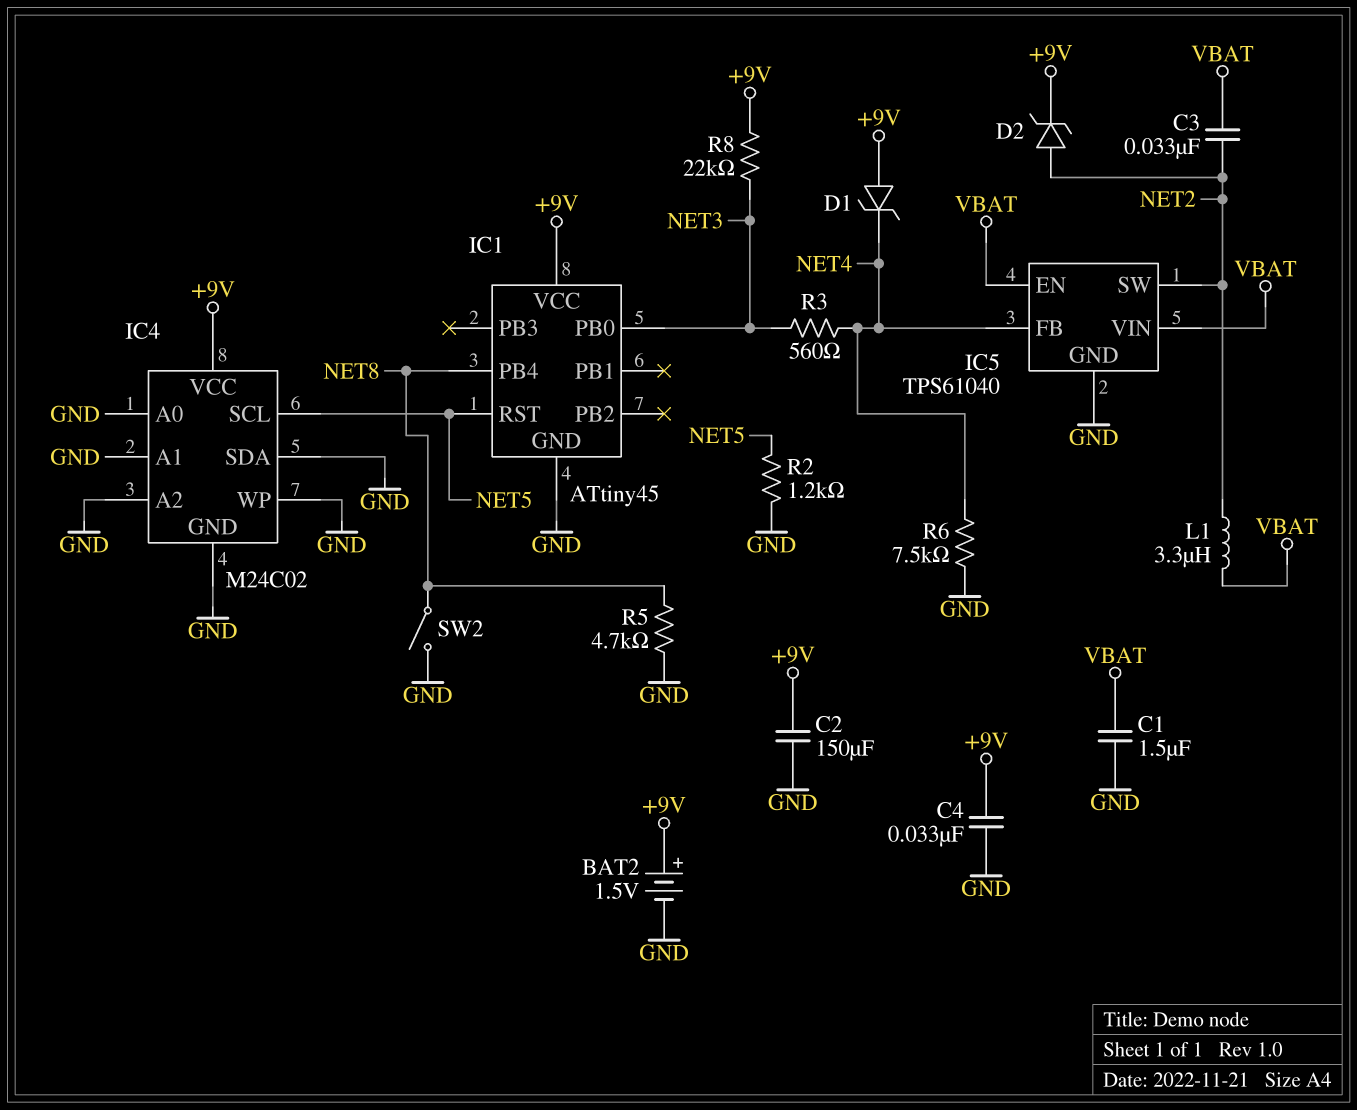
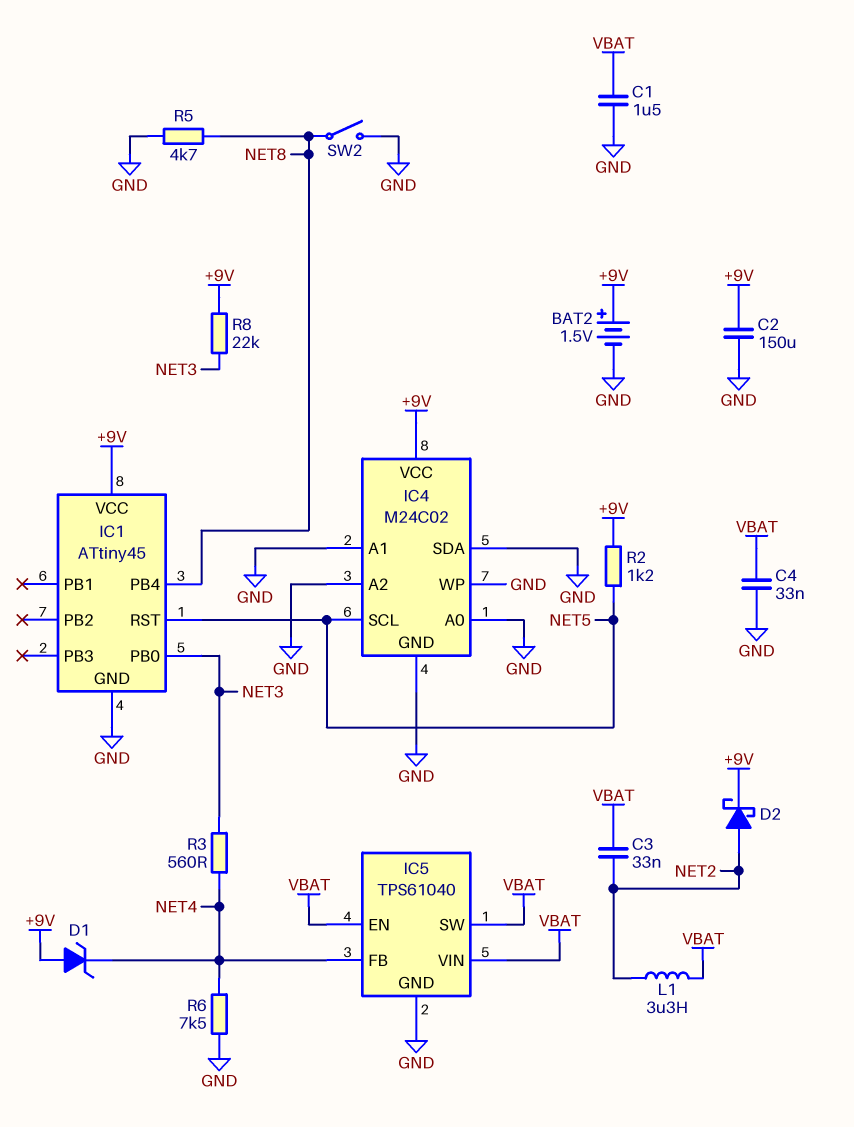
C4: 33nF (+9V, GND) -> 33nF (GND, VBAT)
D2: zener (A NET2, K +9V) -> schottky (A NET2, K +9V)
IC5 pin SW: NET2 -> VBAT
R2: 1.2k (GND, NET5) -> 1.2k (+9V, NET5)

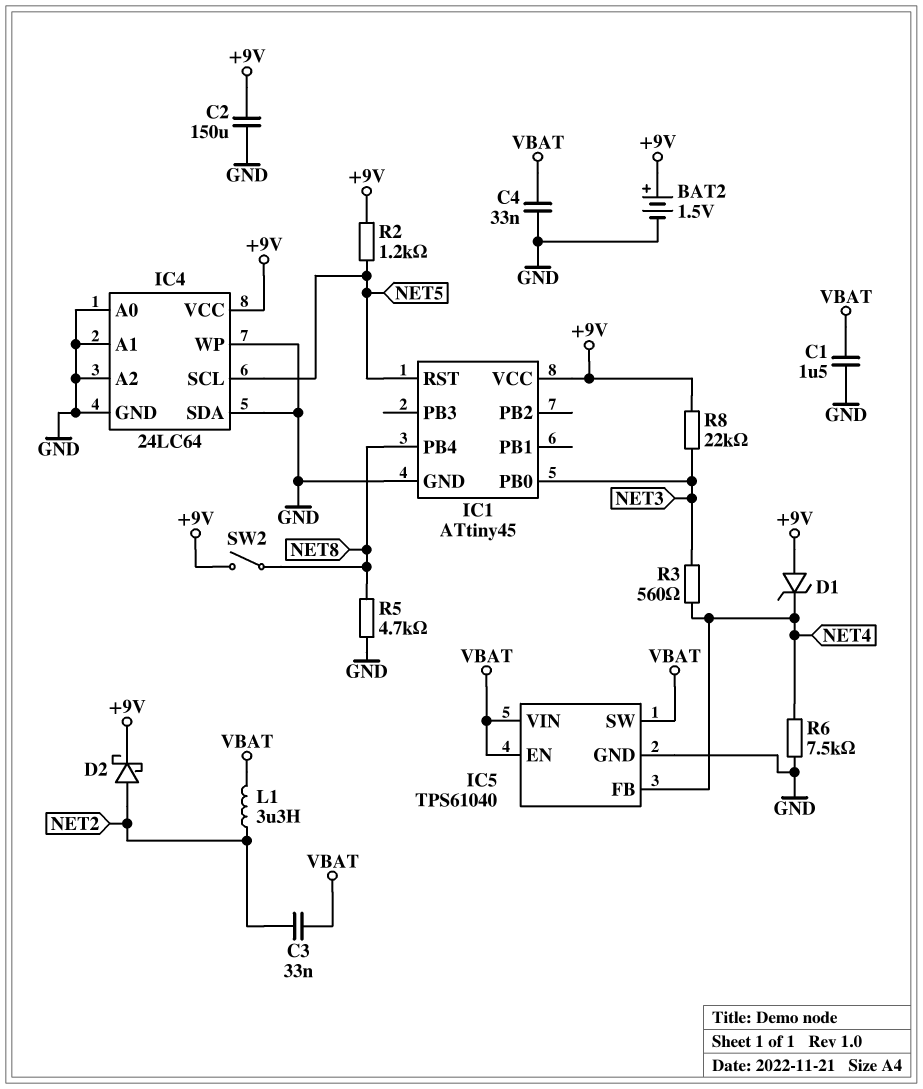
IC4: M24C02 -> 24LC64
SW2: switch (GND, NET8) -> switch (+9V, NET8)

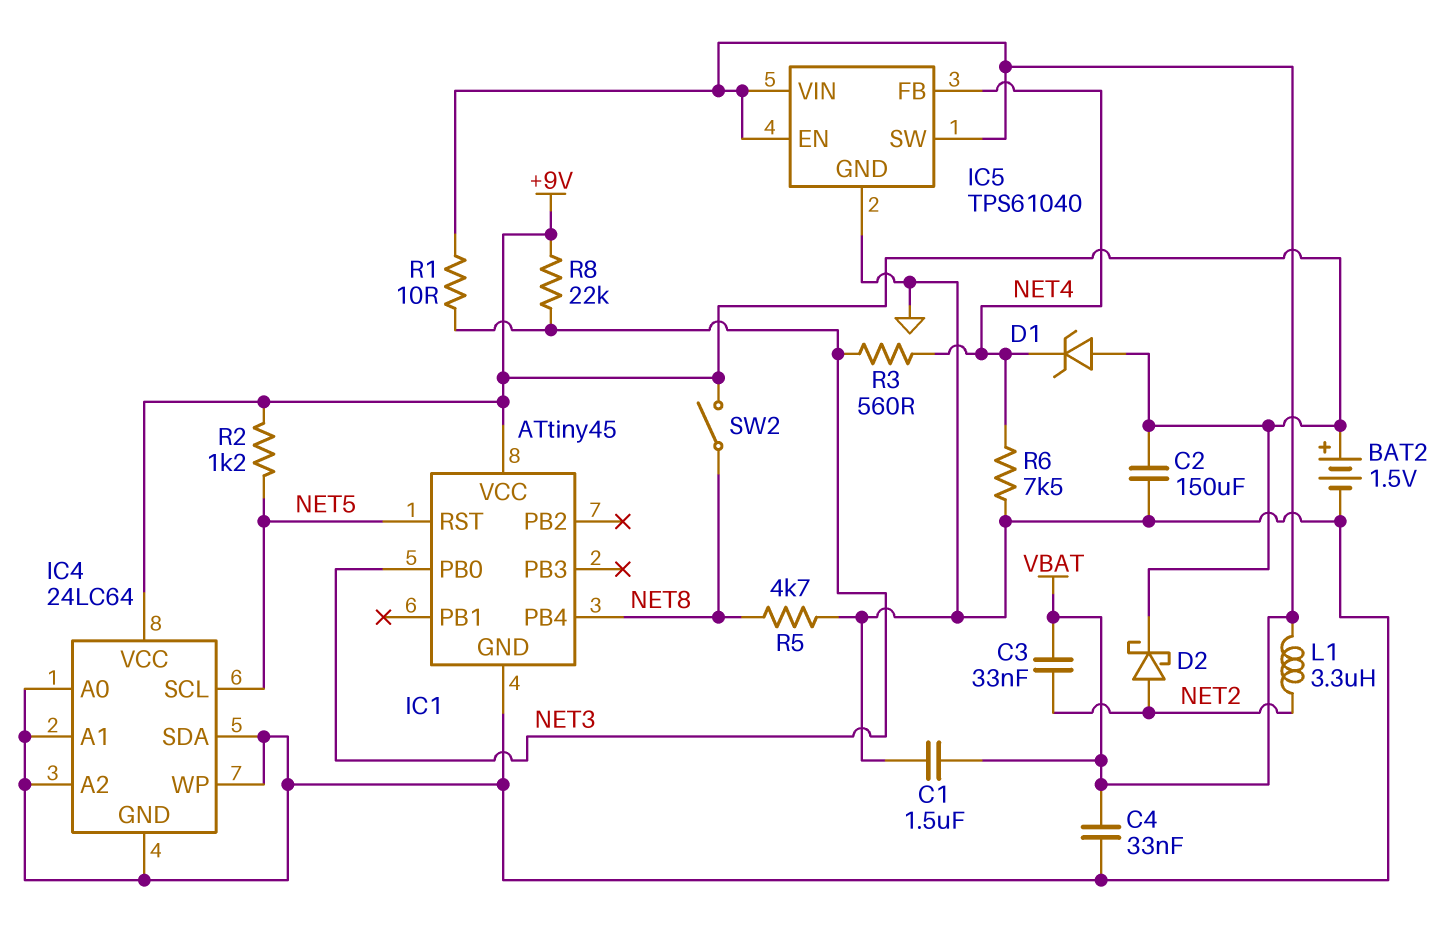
R1: none -> 10 (NET3, VBAT)

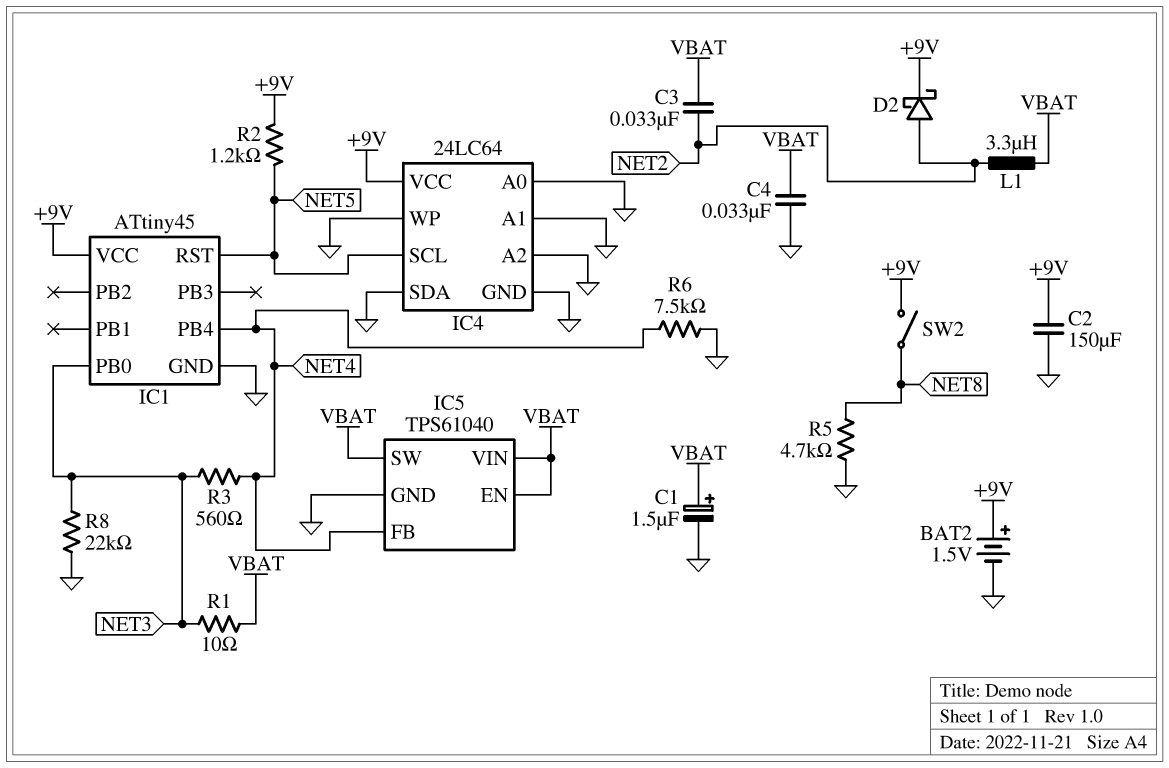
C1: 1.5uF (GND, VBAT) -> 1.5uF (plus VBAT, minus GND)
D1: zener (A +9V, K NET4) -> none
IC1 pin PB4: NET8 -> NET4
R8: 22k (+9V, NET3) -> 22k (GND, NET3)

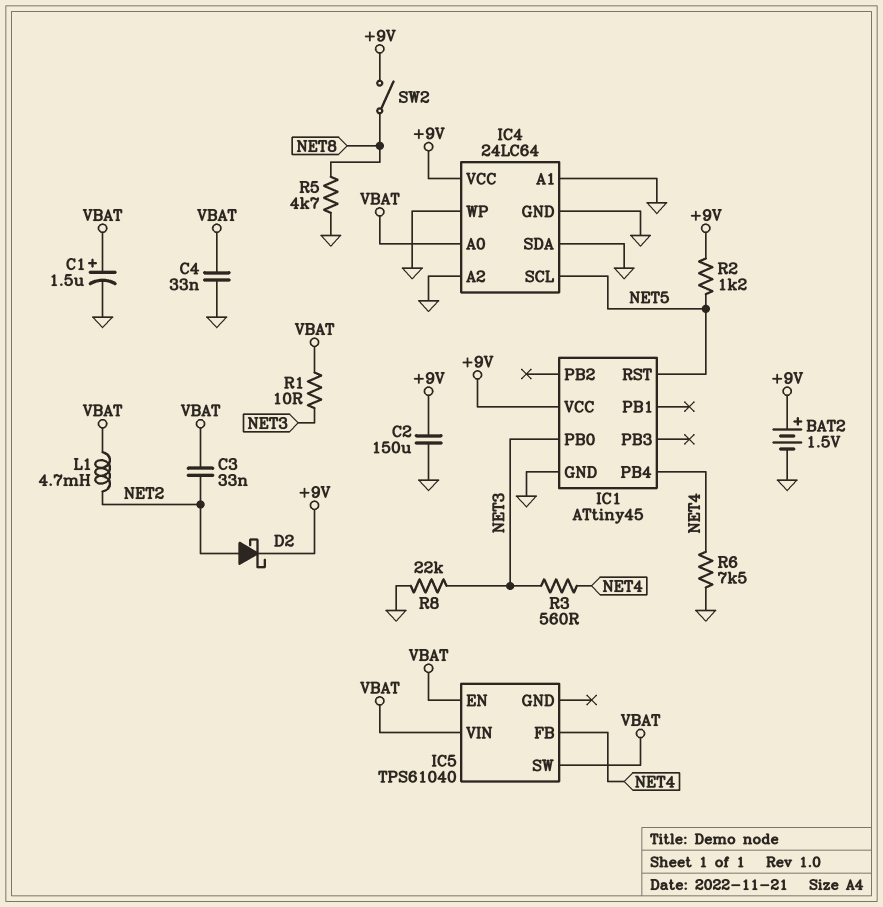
IC4 pin A0: GND -> VBAT
IC5 pin GND: GND -> none
L1: 3.3uH (NET2, VBAT) -> 4.7mH (NET2, VBAT)

